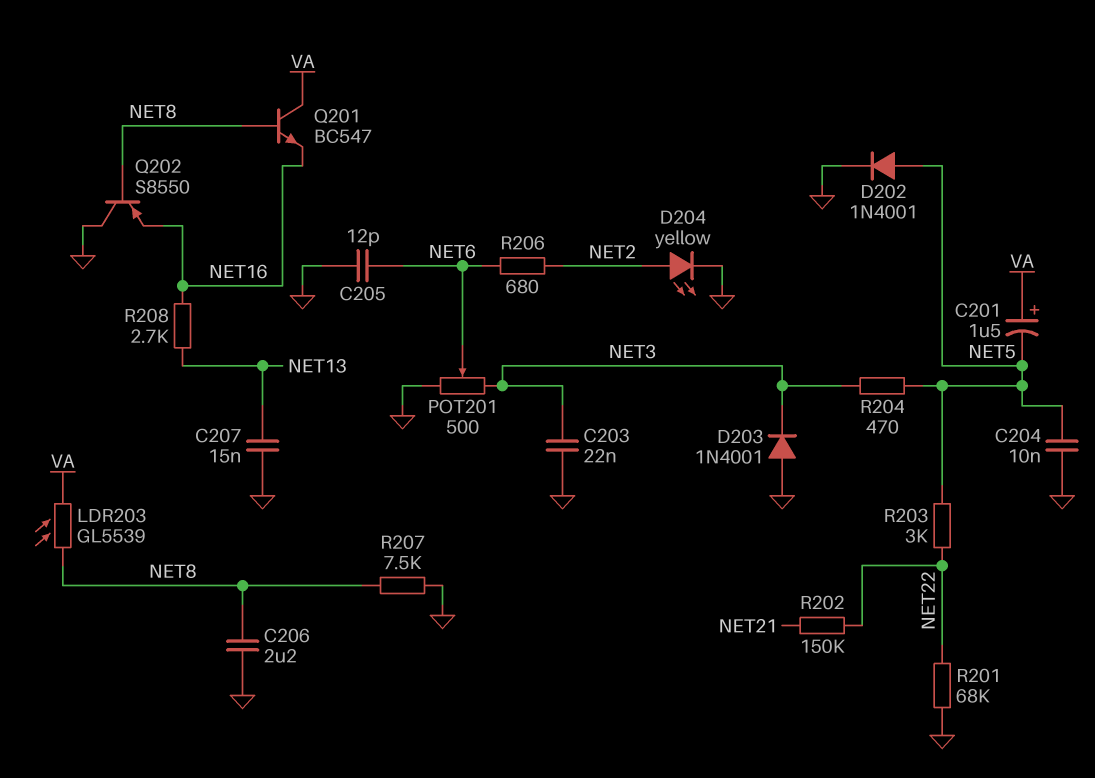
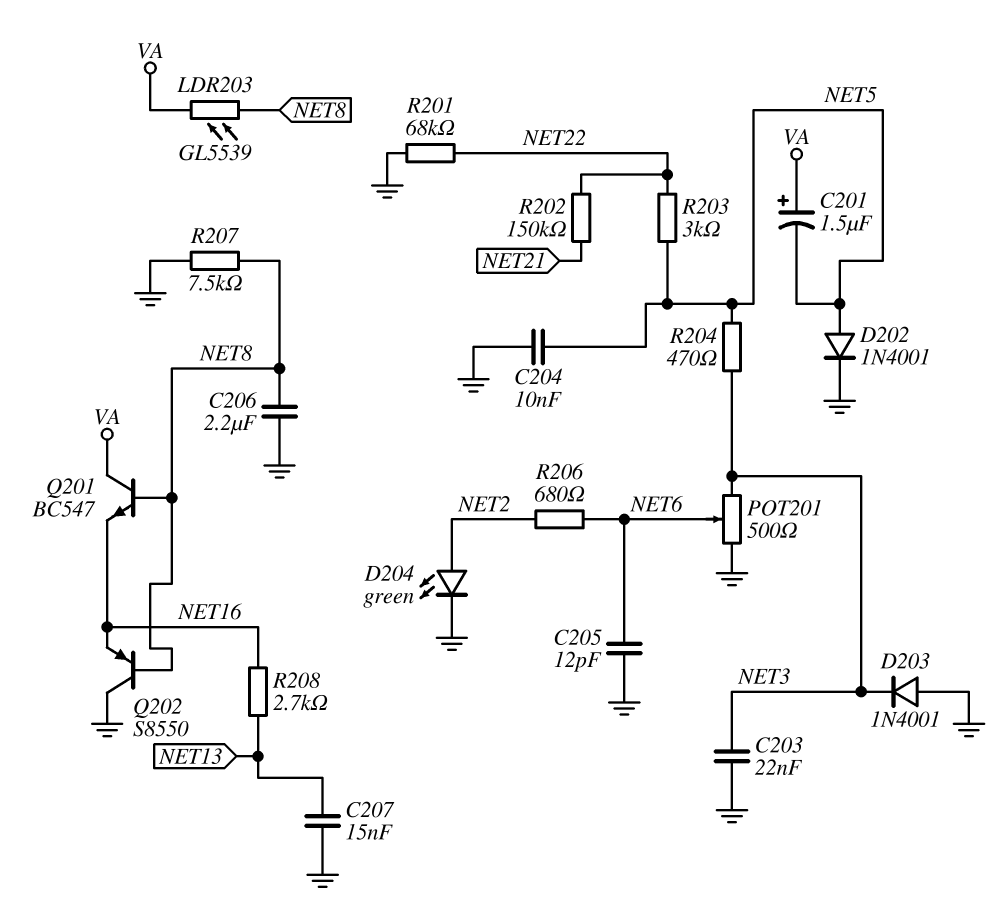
D204: LED yellow (A NET2, K GND) -> LED green (A NET2, K GND)

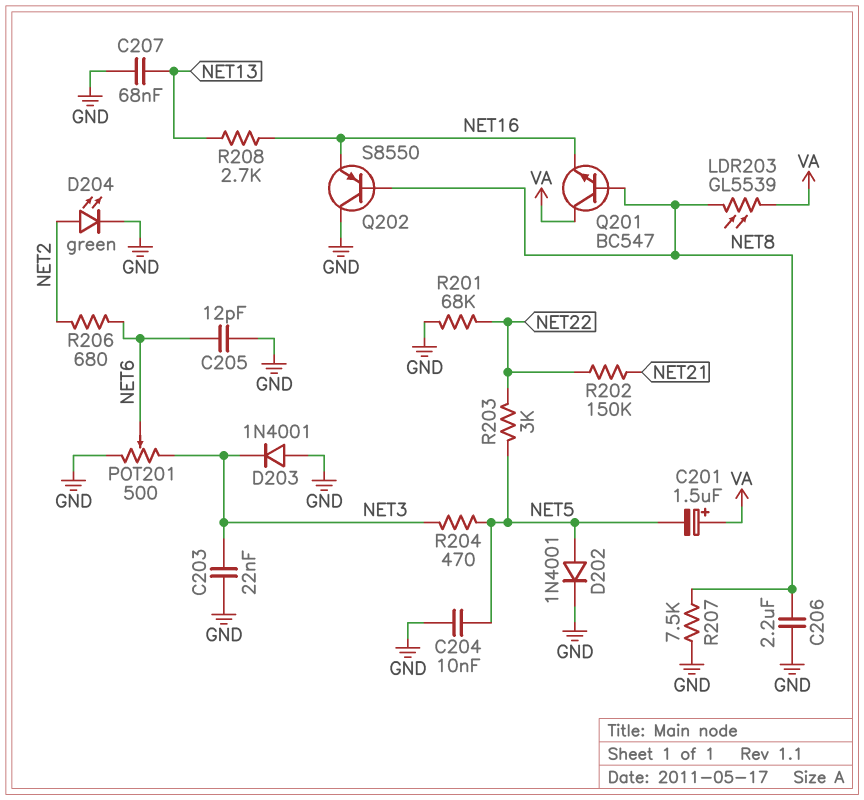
C207: 15nF (GND, NET13) -> 68nF (GND, NET13)

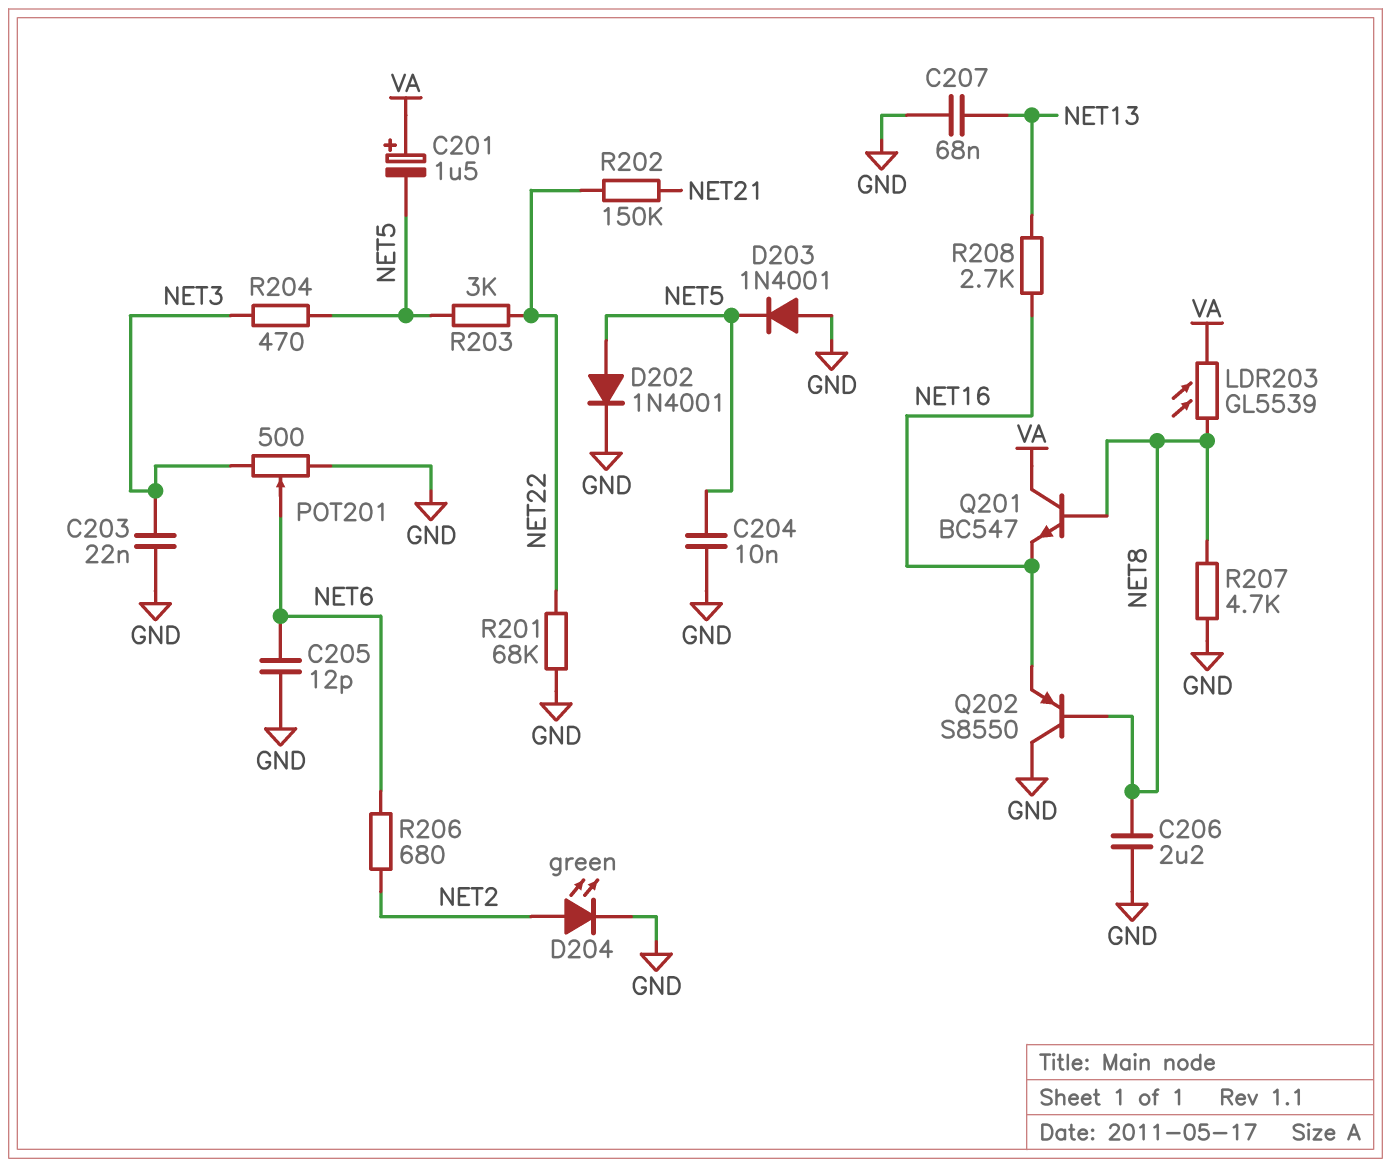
D203: diode 1N4001 (A GND, K NET3) -> diode 1N4001 (A GND, K NET5)
R207: 7.5k (GND, NET8) -> 4.7k (GND, NET8)

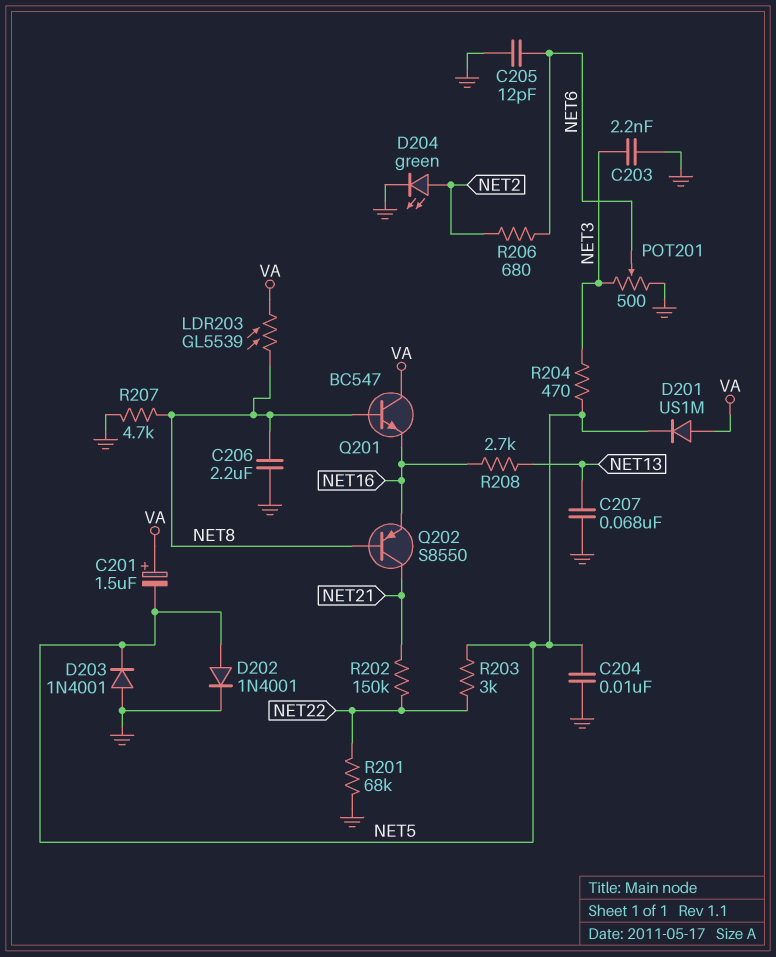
C203: 22nF (GND, NET3) -> 2.2nF (GND, NET3)
D201: none -> diode US1M (A VA, K NET5)
Q202: PNP S8550 (B NET8, C GND, E NET16) -> PNP S8550 (B NET8, C NET21, E NET16)

